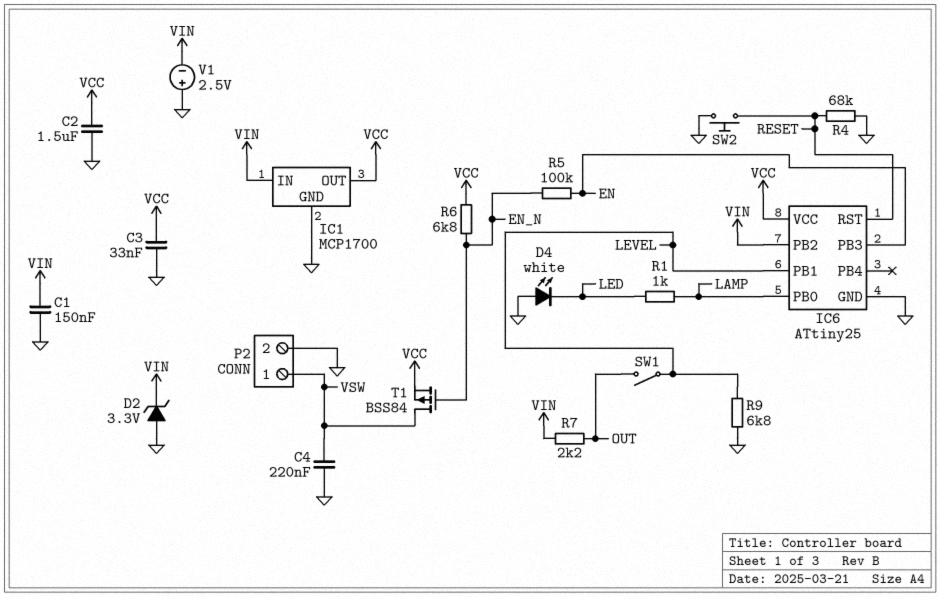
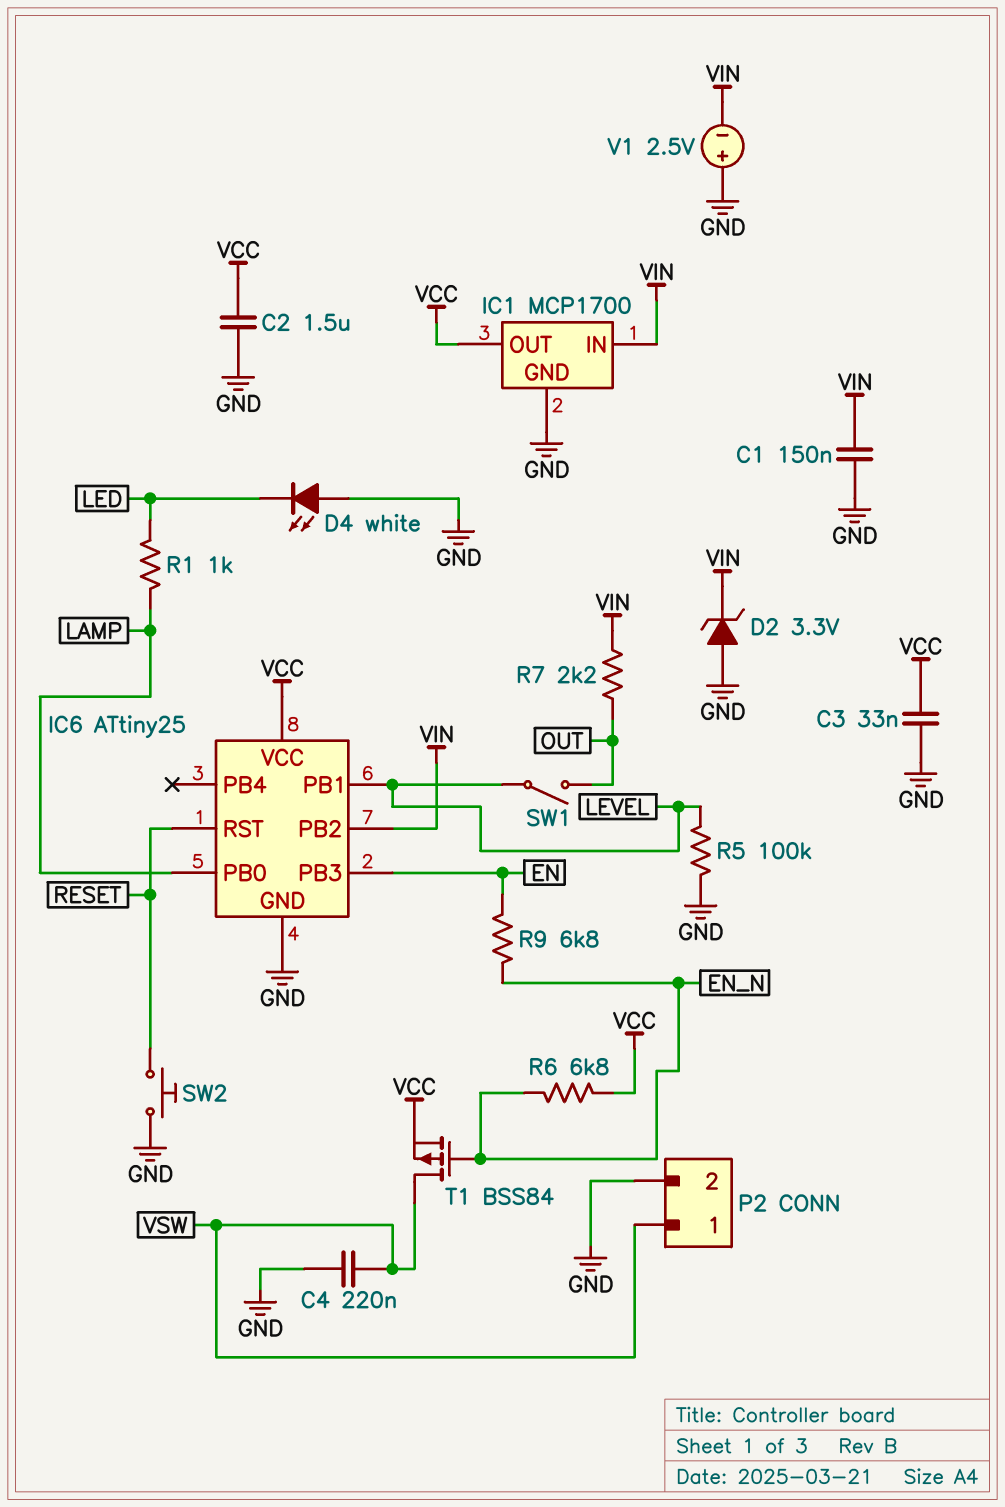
R4: 68k (GND, RESET) -> none
R5: 100k (EN, EN_N) -> 100k (GND, LEVEL)
R9: 6.8k (GND, LEVEL) -> 6.8k (EN, EN_N)

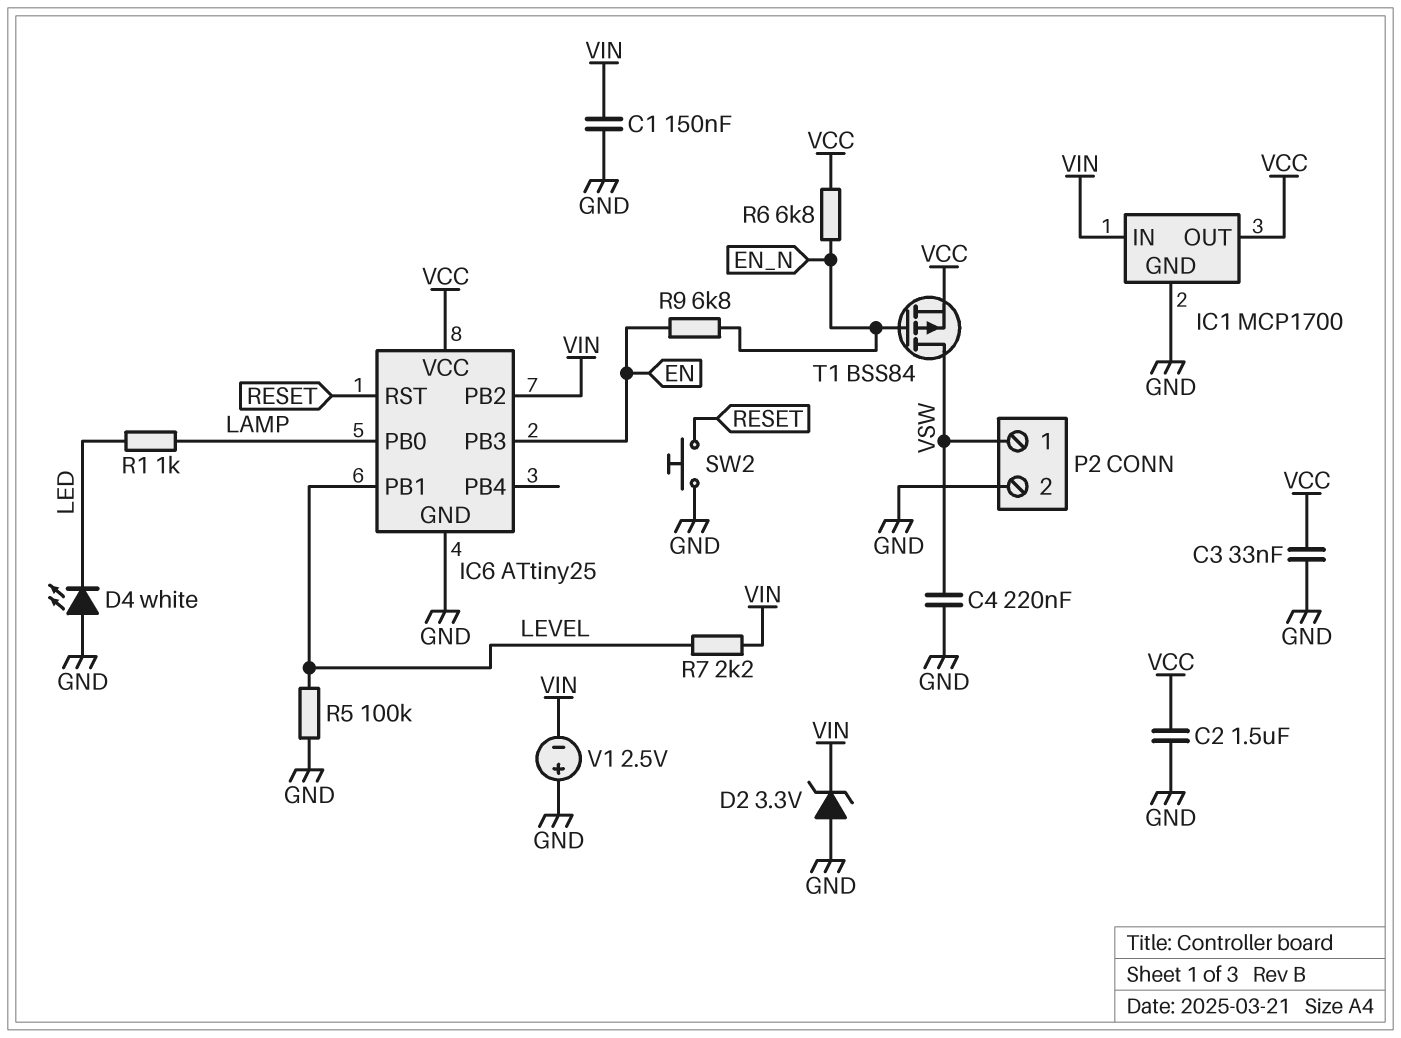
R7: 2.2k (OUT, VIN) -> 2.2k (LEVEL, VIN)
SW1: switch (LEVEL, OUT) -> none

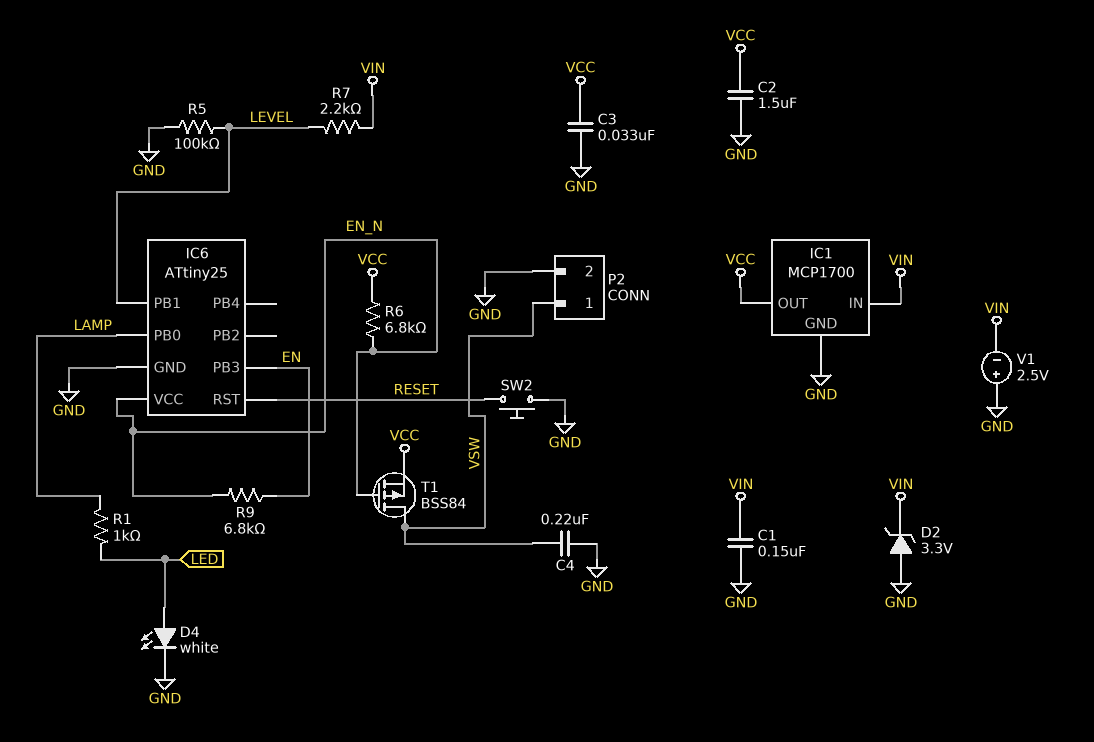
D4: LED white (A GND, K LED) -> LED white (A LED, K GND)
IC6 pin PB2: VIN -> none
IC6 pin VCC: VCC -> EN_N

